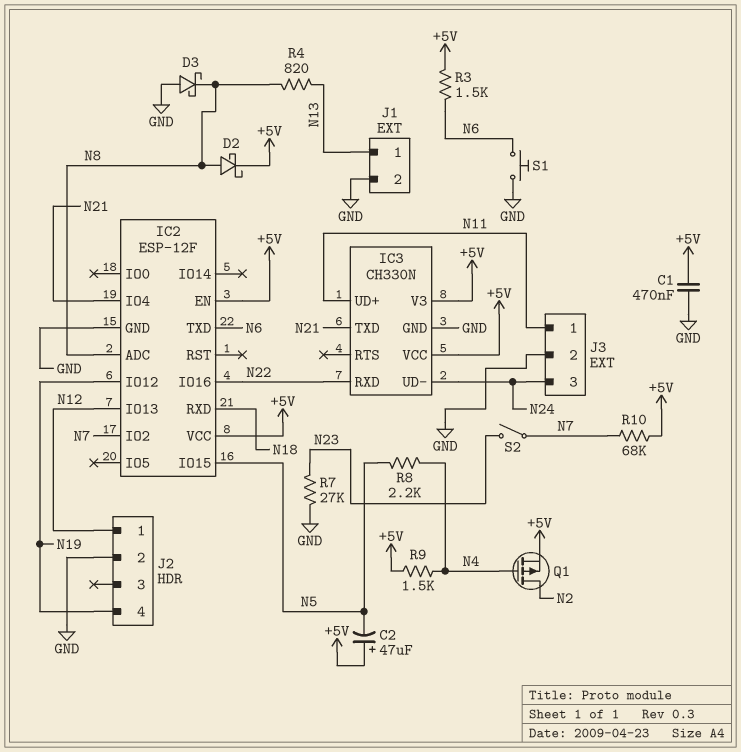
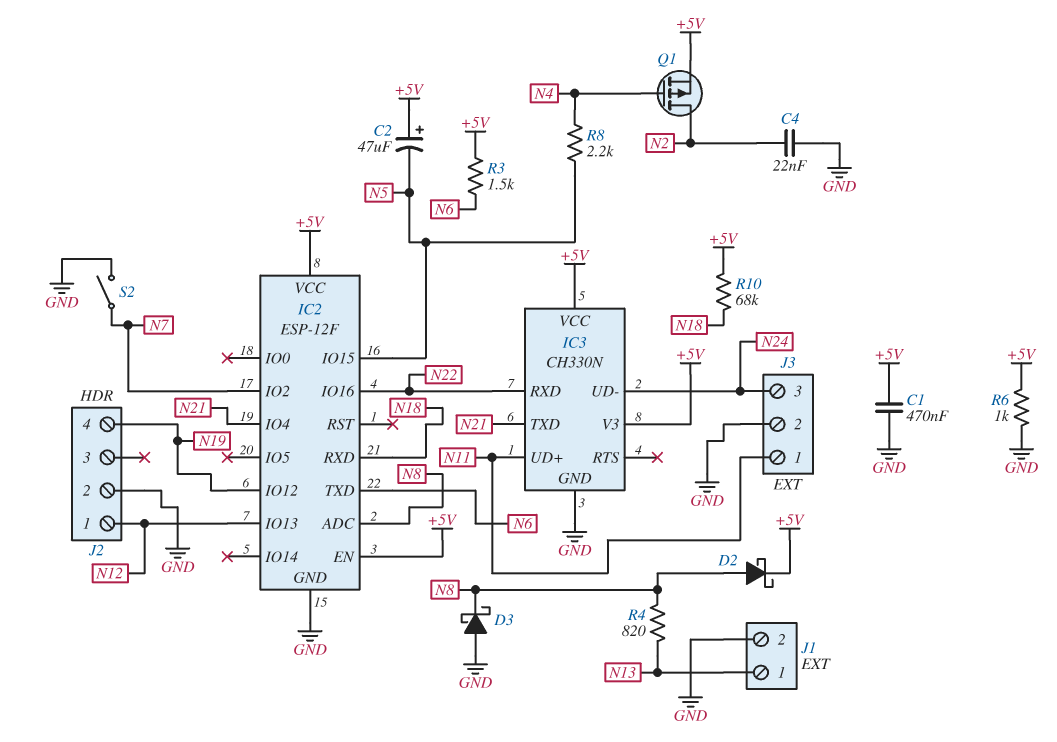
C4: none -> 22nF (GND, N2)
R6: none -> 1k (+5V, GND)
R7: 27k (GND, N23) -> none
R9: 1.5k (+5V, N4) -> none
R10: 68k (+5V, N7) -> 68k (+5V, N18)
S1: button (GND, N6) -> none
S2: switch (N7, N23) -> switch (GND, N7)

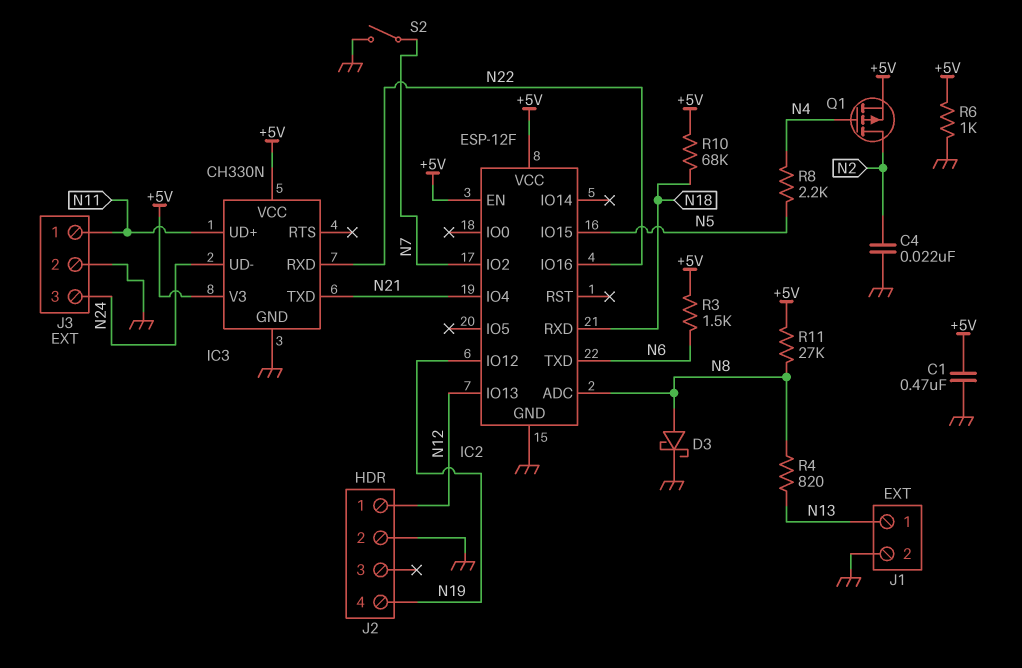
C2: 47uF (plus +5V, minus N5) -> none
D2: schottky (A N8, K +5V) -> none
D3: schottky (A GND, K N8) -> schottky (A N8, K GND)
R11: none -> 27k (+5V, N8)

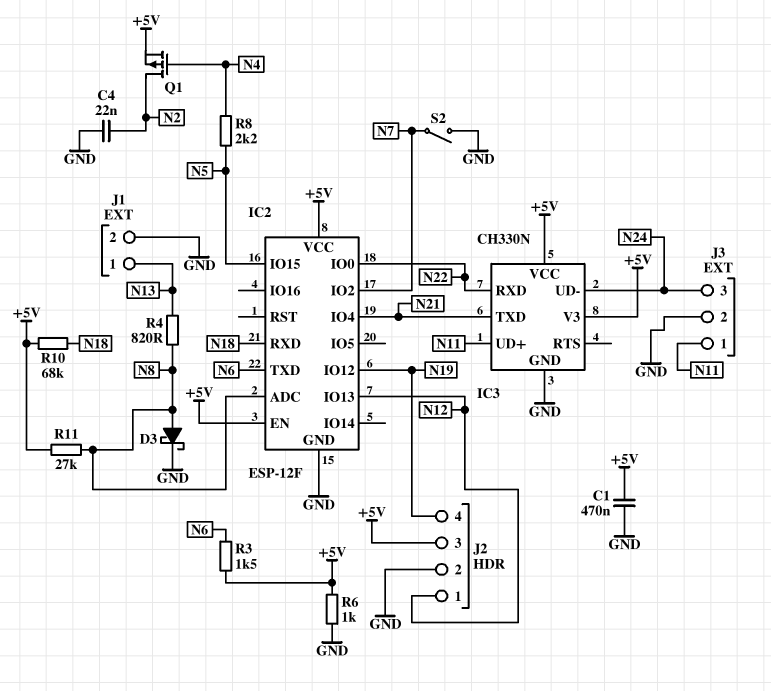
IC2 pin IO0: none -> N22
IC2 pin IO16: N22 -> none
J2 pin 3: none -> +5V

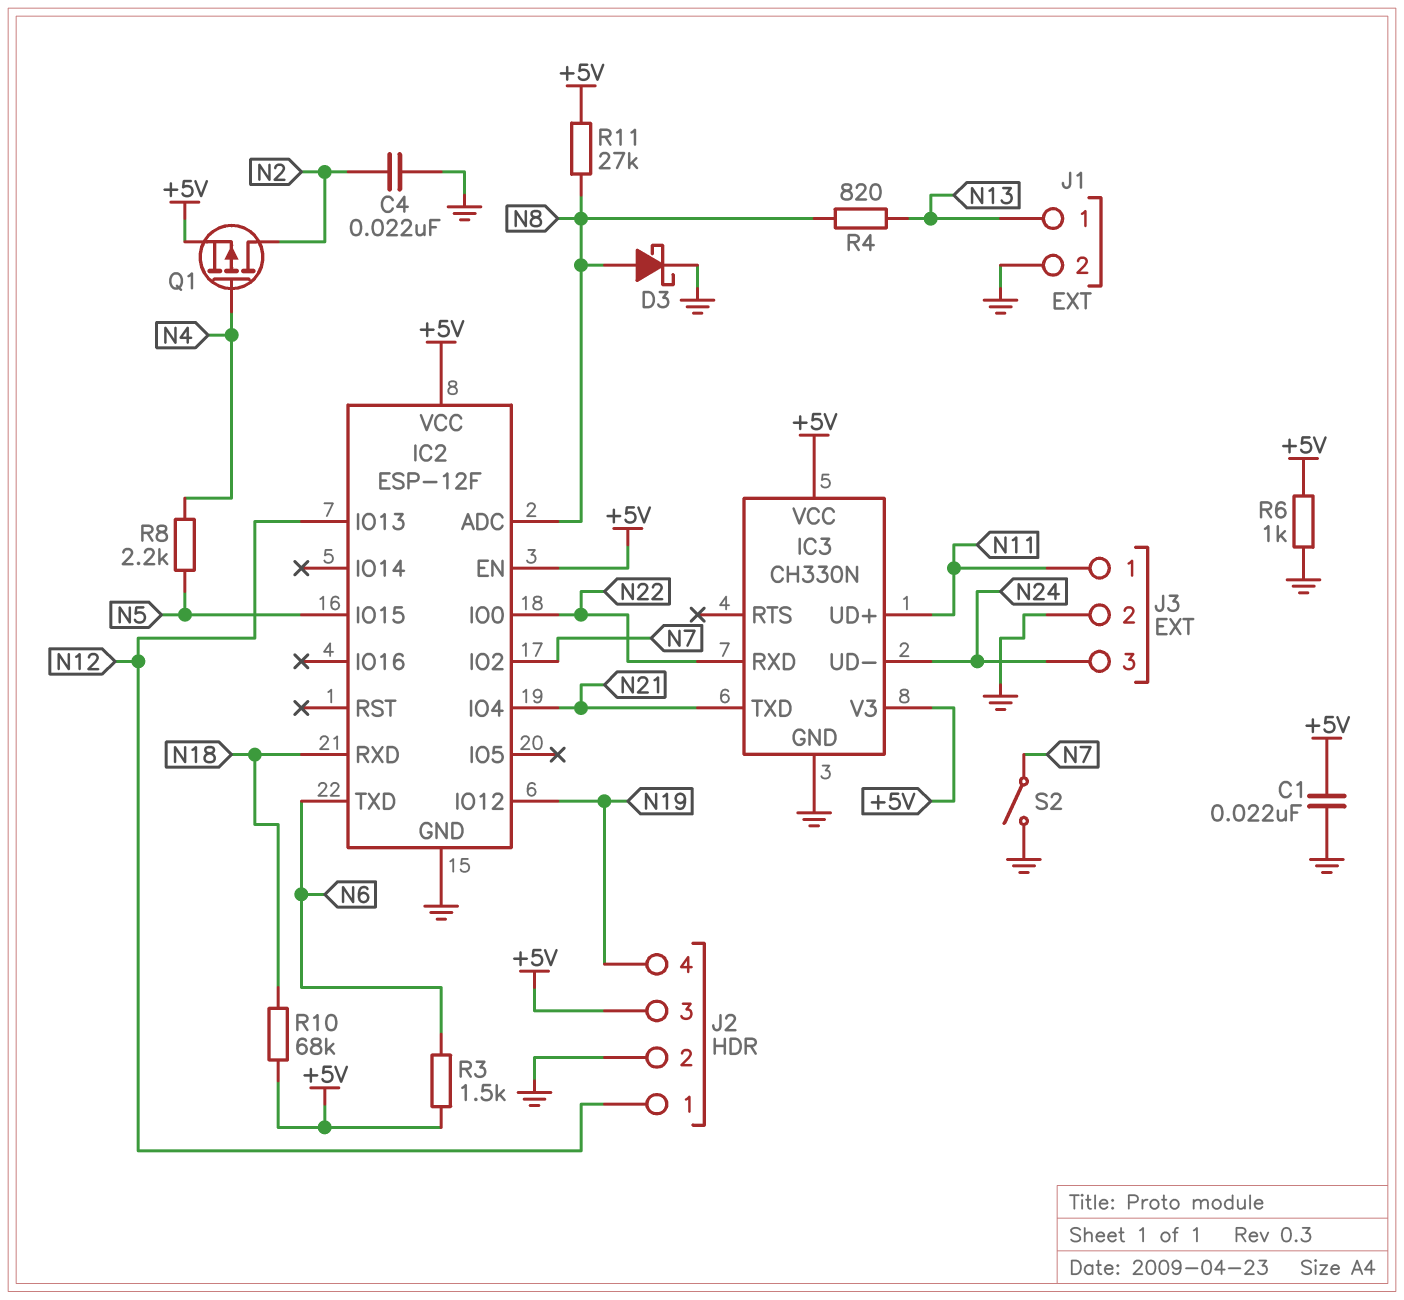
C1: 470nF (+5V, GND) -> 22nF (+5V, GND)

